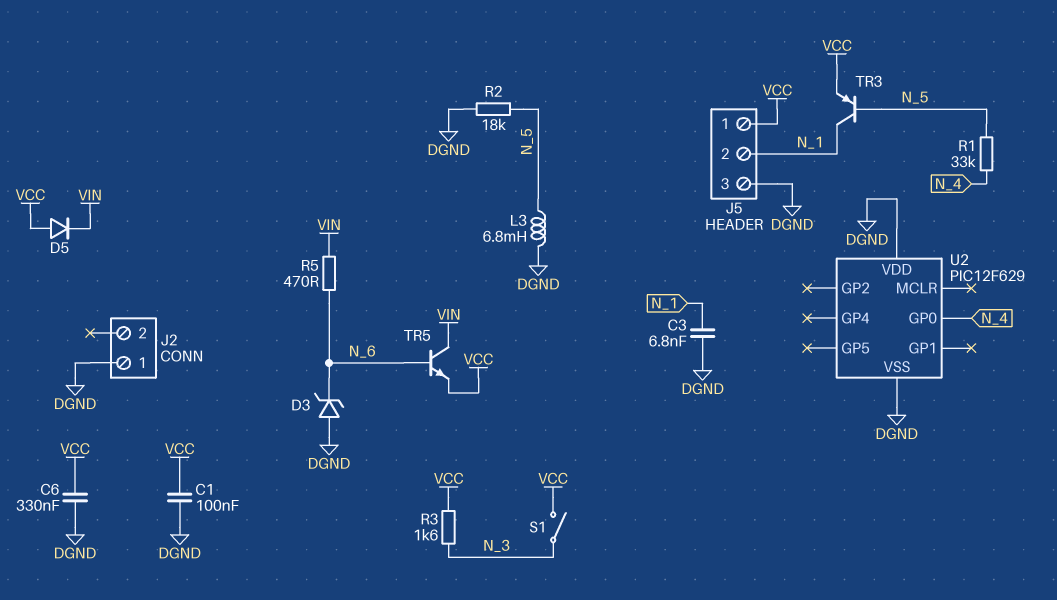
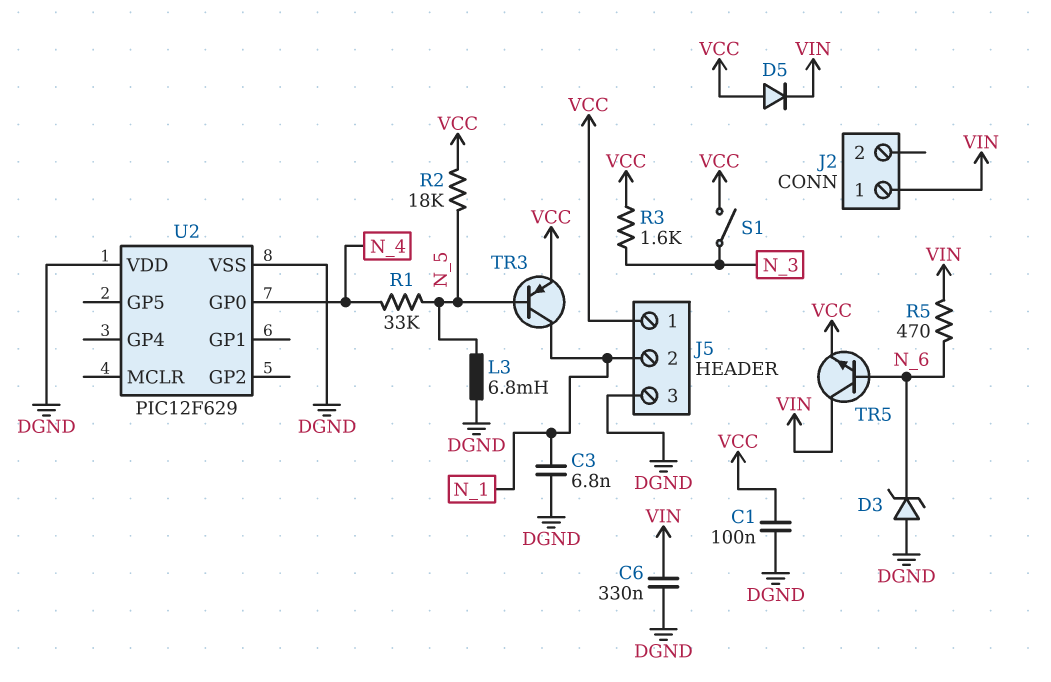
C6: 330nF (DGND, VCC) -> 330nF (DGND, VIN)
J2 pin 1: DGND -> VIN
R2: 18k (DGND, N_5) -> 18k (N_5, VCC)

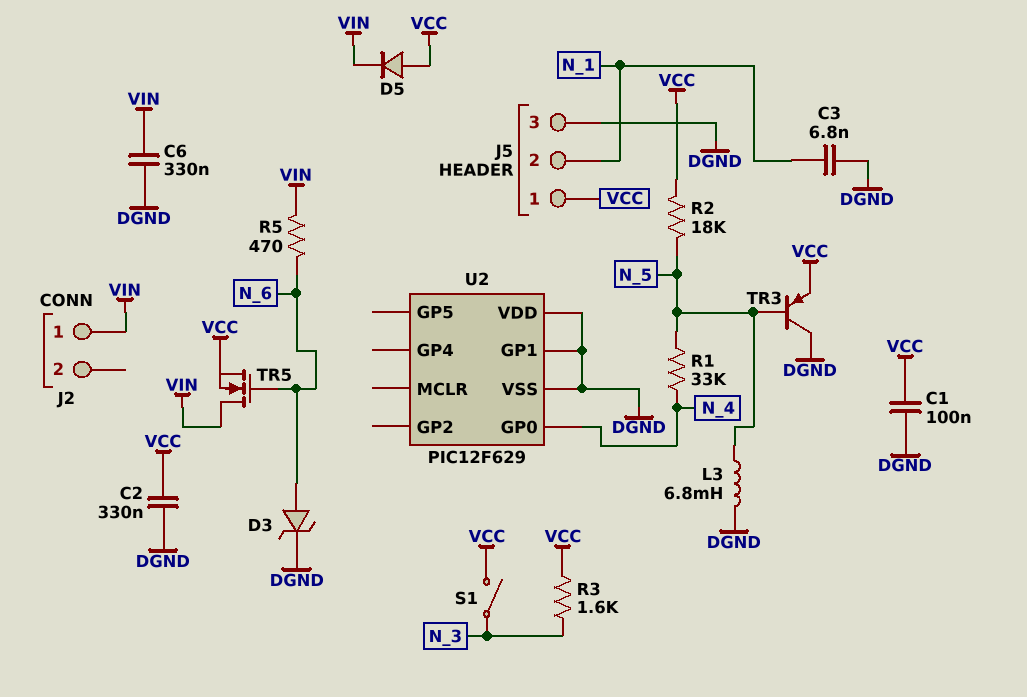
C2: none -> 330nF (DGND, VCC)
D3: zener (A DGND, K N_6) -> zener (A N_6, K DGND)
TR3: PNP (B N_5, C N_1, E VCC) -> PNP (B N_5, C DGND, E VCC)
TR5: NPN (B N_6, C VIN, E VCC) -> NMOS (G N_6, D VIN, S VCC)
U2 pin GP1: none -> DGND

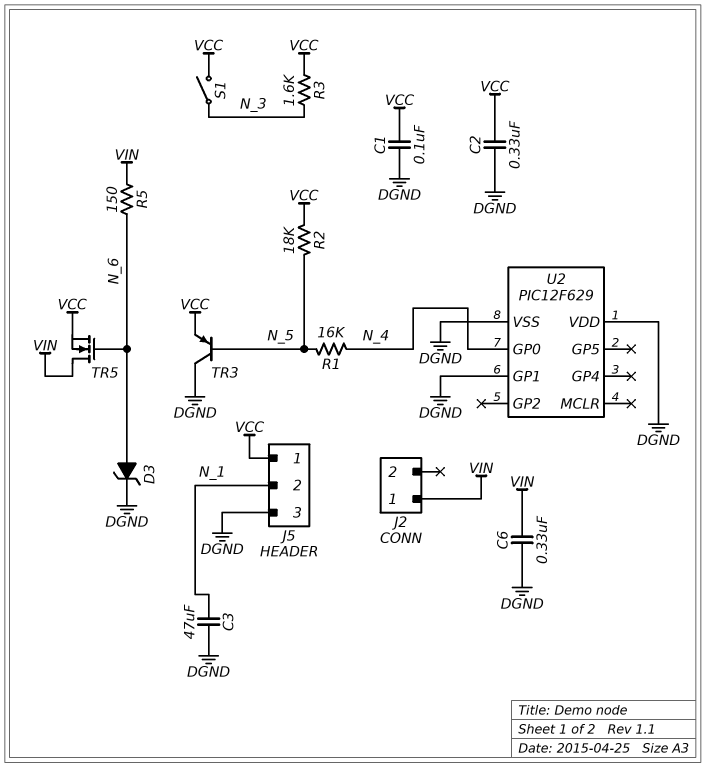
C3: 6.8nF (DGND, N_1) -> 47uF (DGND, N_1)
D5: diode (A VCC, K VIN) -> none
L3: 6.8mH (DGND, N_5) -> none
R1: 33k (N_4, N_5) -> 16k (N_4, N_5)
R5: 470 (N_6, VIN) -> 150 (N_6, VIN)

